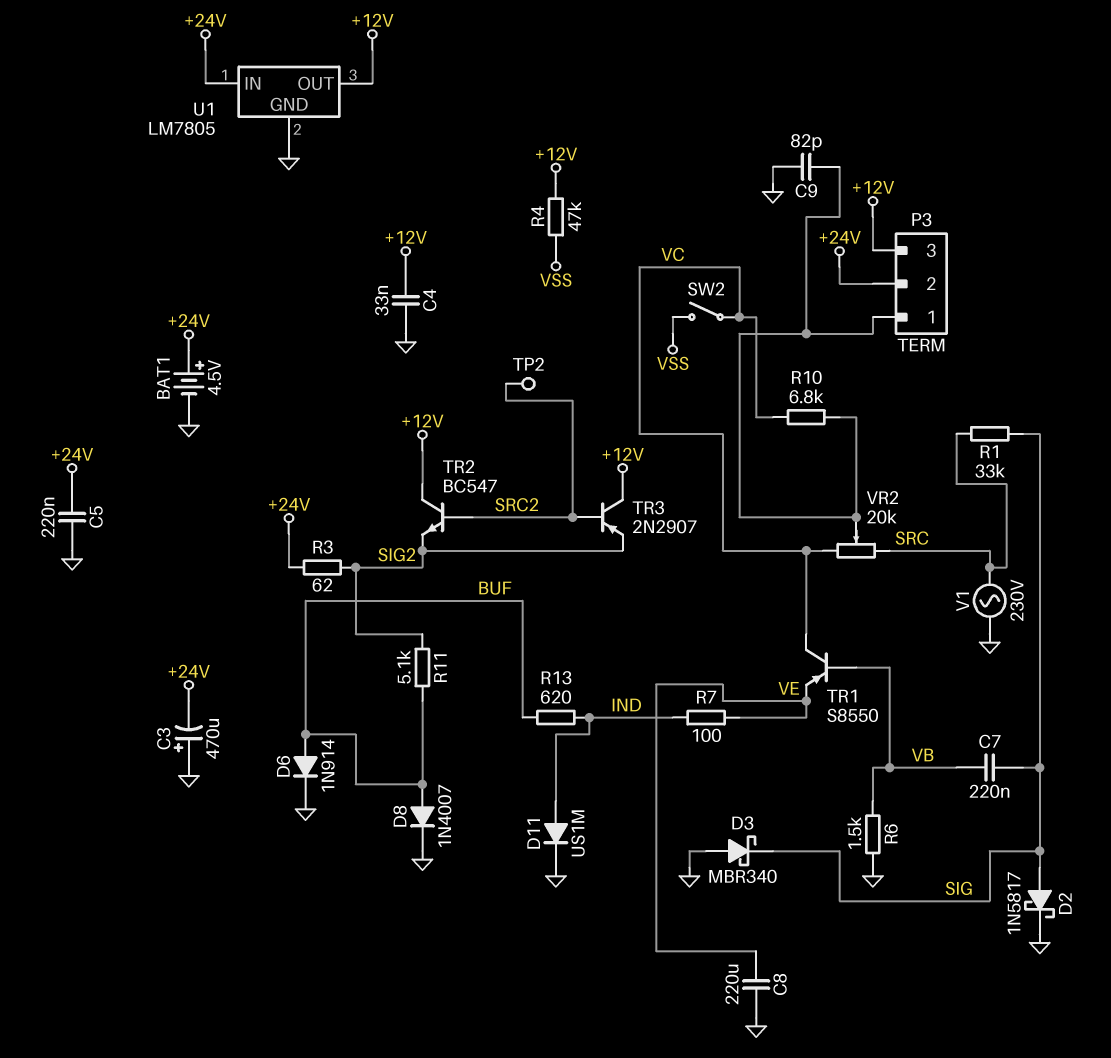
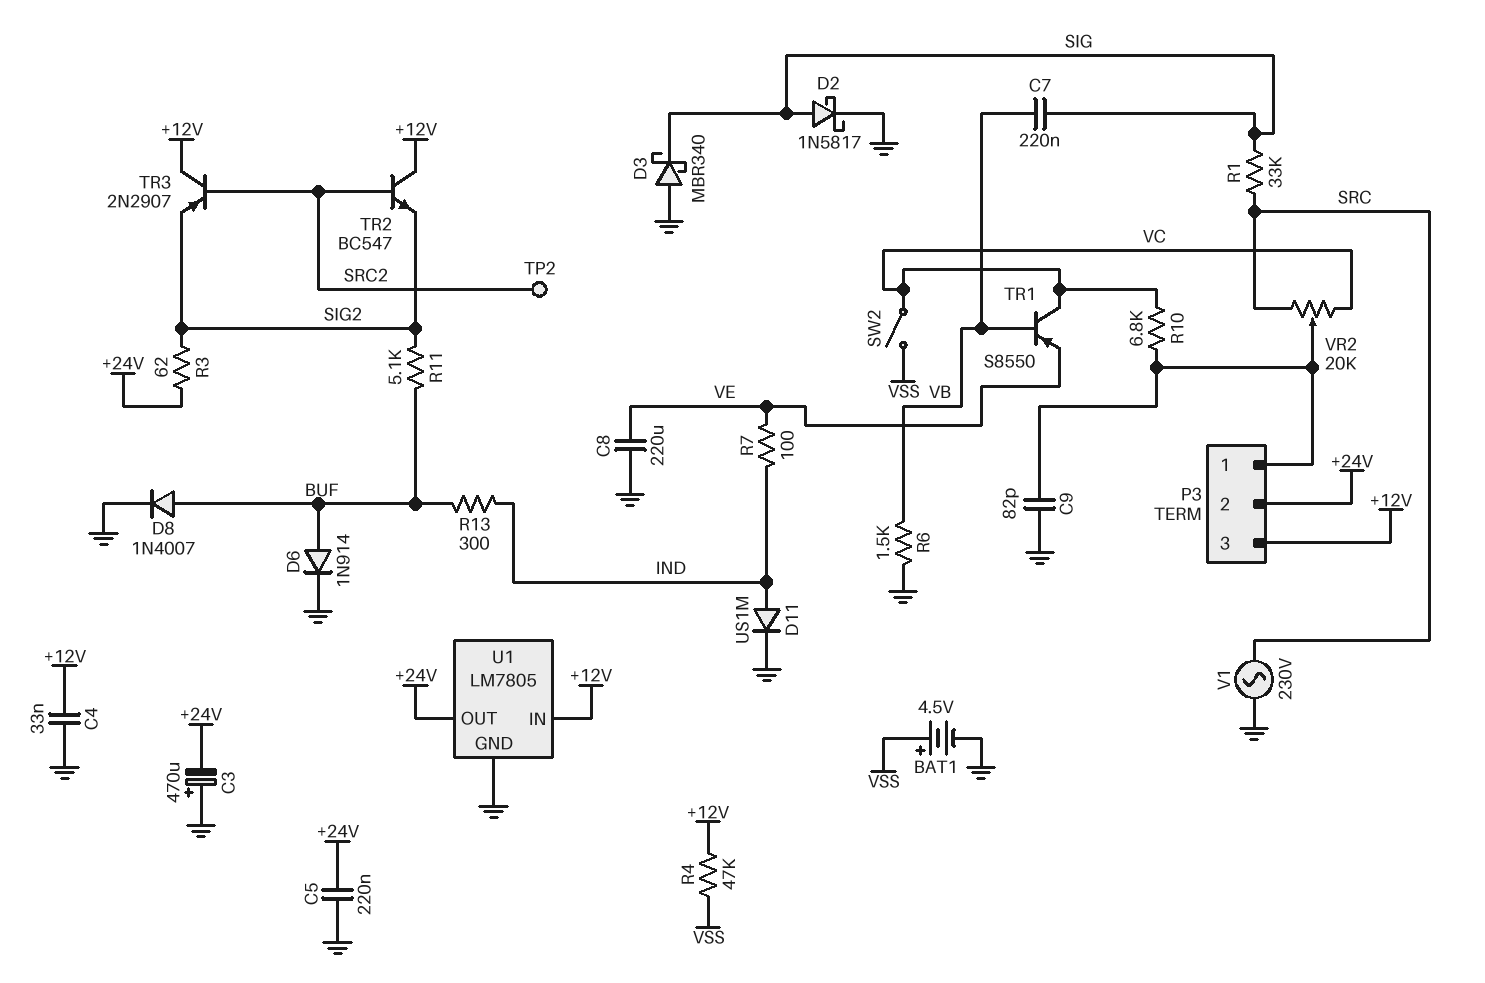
BAT1: 4.5V (plus +24V, minus GND) -> 4.5V (plus VSS, minus GND)
R13: 620 (BUF, IND) -> 300 (BUF, IND)
U1 pin IN: +24V -> +12V
U1 pin OUT: +12V -> +24V

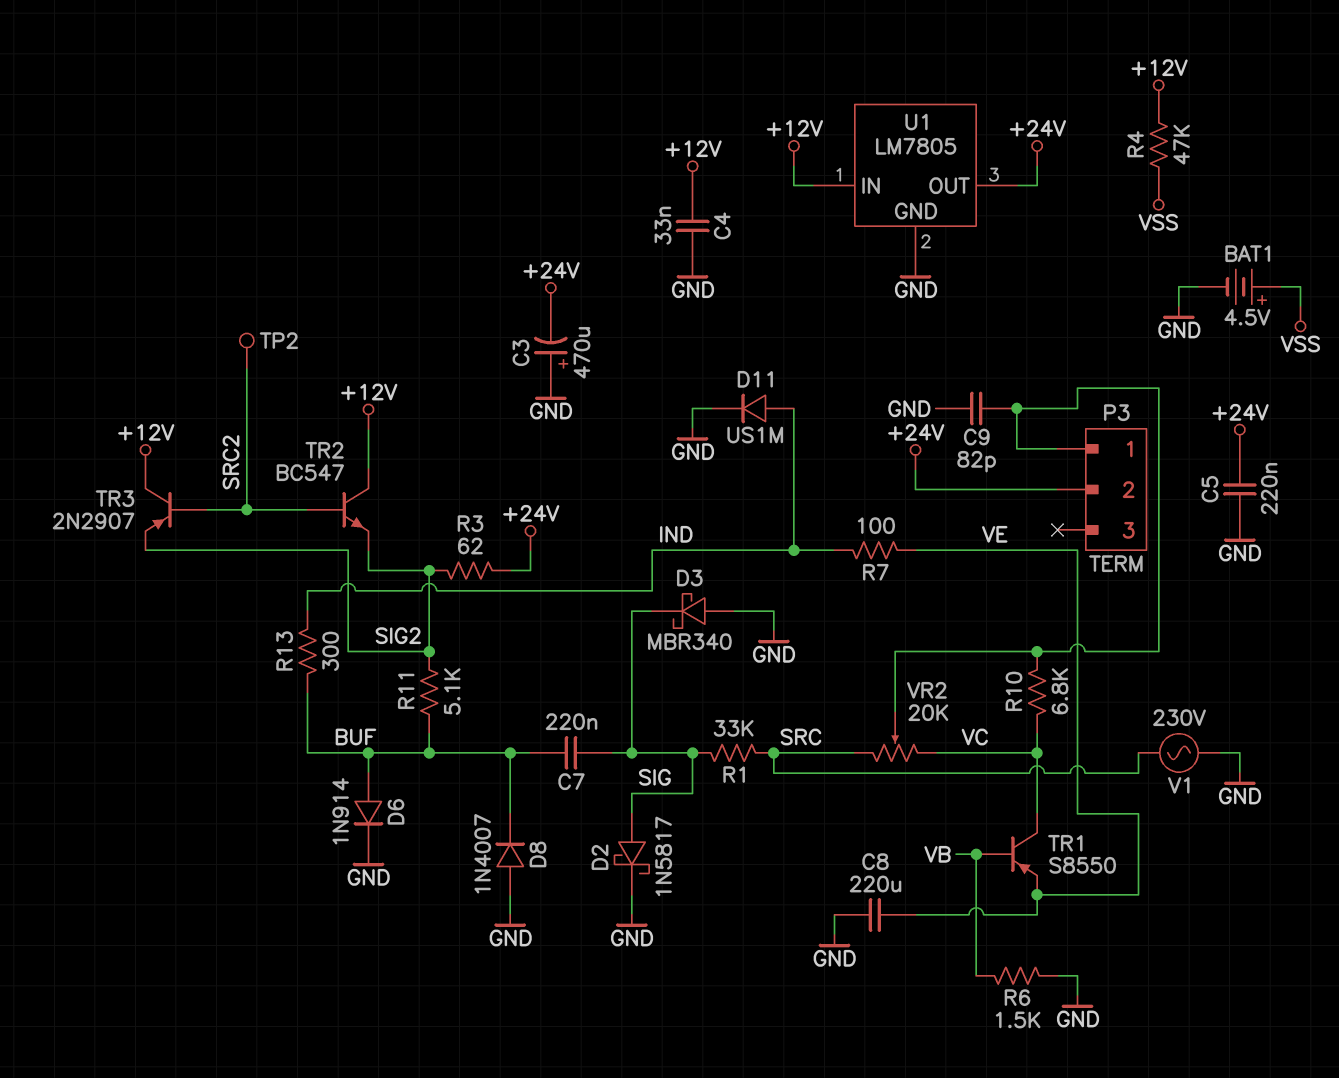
C7: 220nF (SIG, VB) -> 220nF (BUF, SIG)
D8: diode 1N4007 (A BUF, K GND) -> diode 1N4007 (A GND, K BUF)
P3 pin 3: +12V -> none
SW2: switch (VC, VSS) -> none

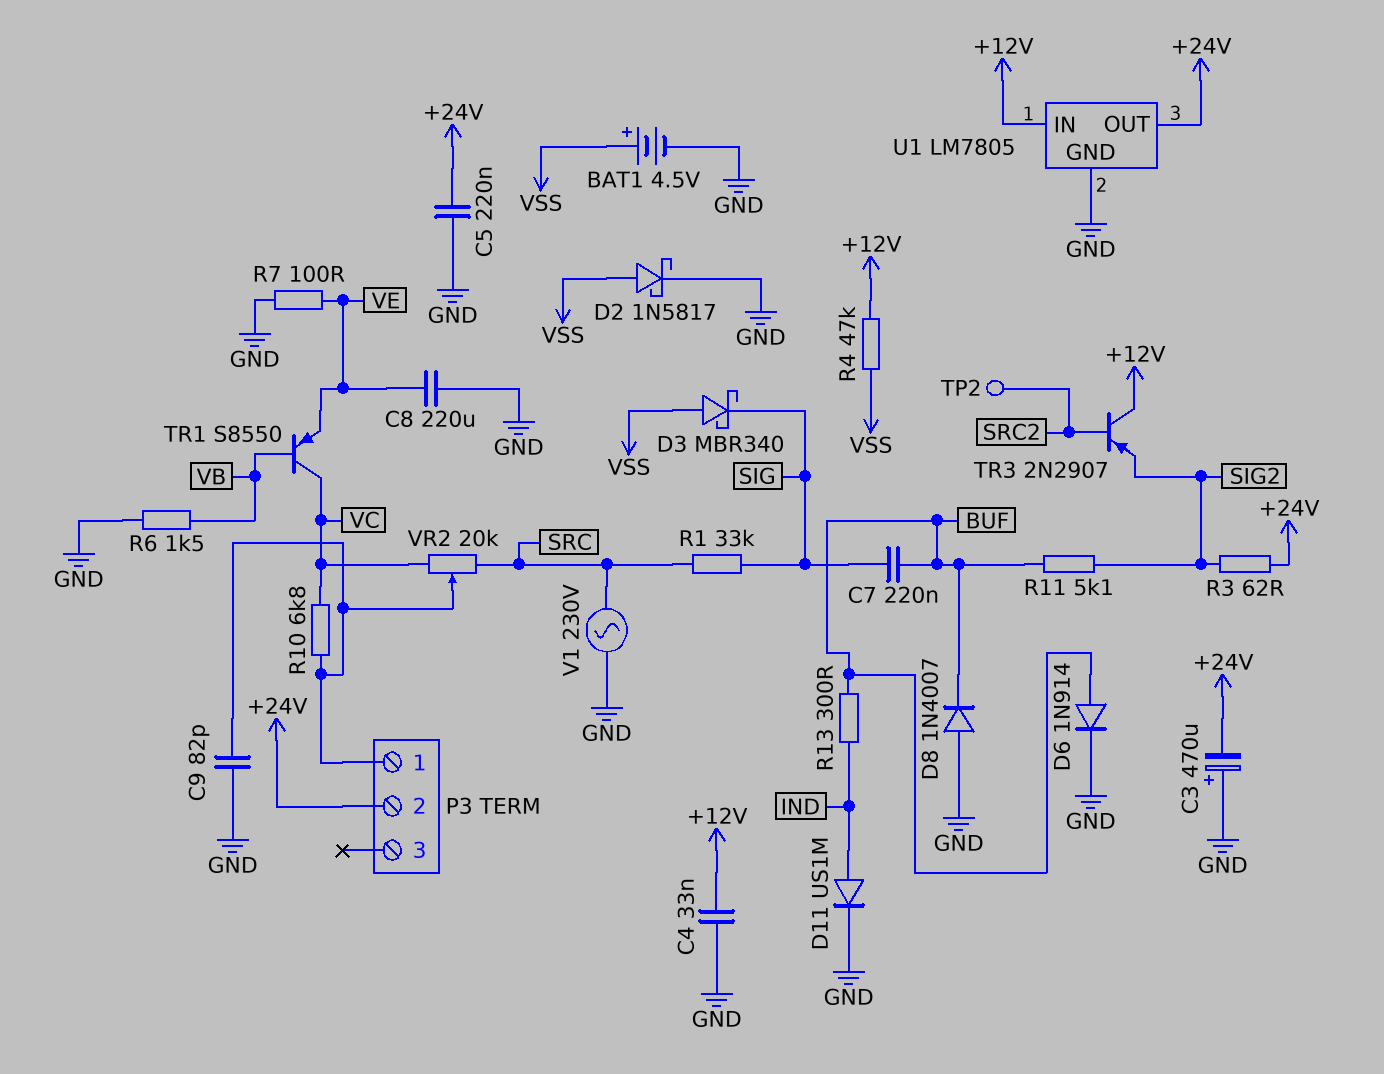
D2: schottky 1N5817 (A SIG, K GND) -> schottky 1N5817 (A VSS, K GND)
D3: schottky MBR340 (A GND, K SIG) -> schottky MBR340 (A VSS, K SIG)
R7: 100 (IND, VE) -> 100 (GND, VE)
TR2: NPN BC547 (B SRC2, C +12V, E SIG2) -> none

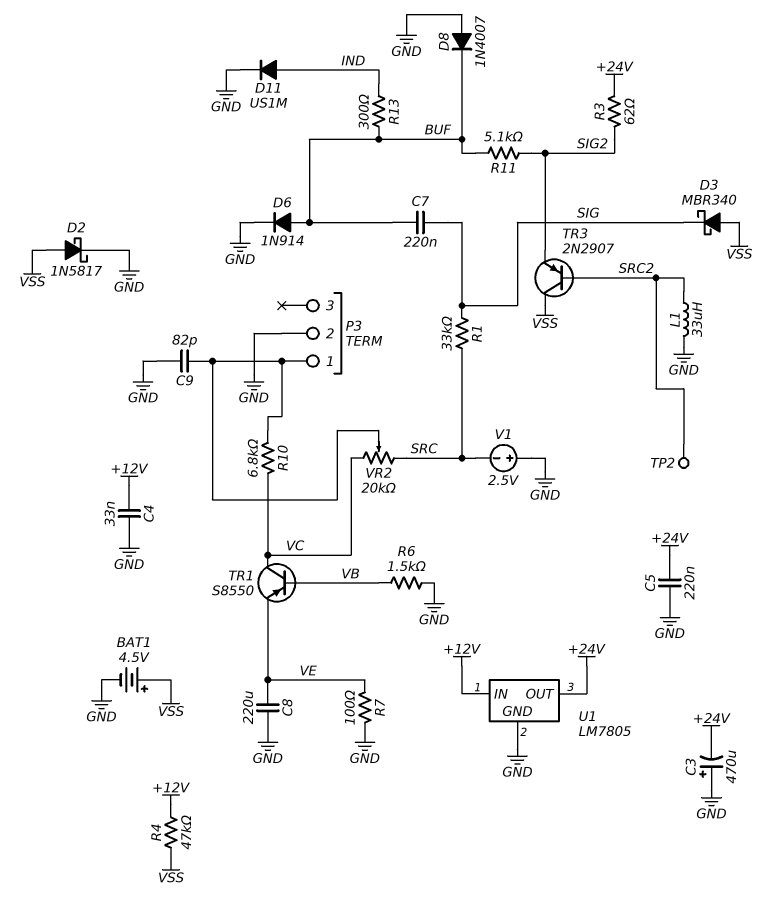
L1: none -> 33uH (GND, SRC2)
P3 pin 2: +24V -> GND
TR3: PNP 2N2907 (B SRC2, C +12V, E SIG2) -> PNP 2N2907 (B SRC2, C VSS, E SIG2)
V1: AC 230V (GND, SRC) -> 2.5V (plus GND, minus SRC)

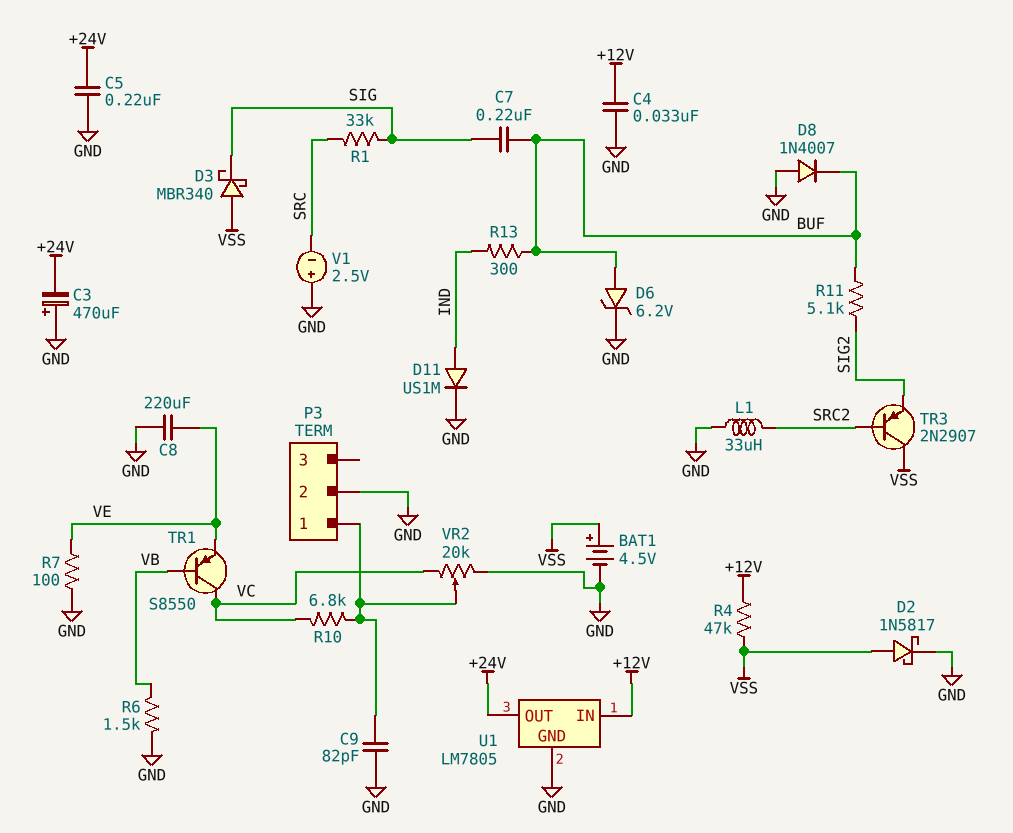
D6: diode 1N914 (A BUF, K GND) -> zener 6.2V (A BUF, K GND)
R3: 62 (+24V, SIG2) -> none
TP2: test point (SRC2) -> none
VR2: 20k (SRC, VC, wiper P3/1) -> 20k (GND, VC, wiper P3/1)

